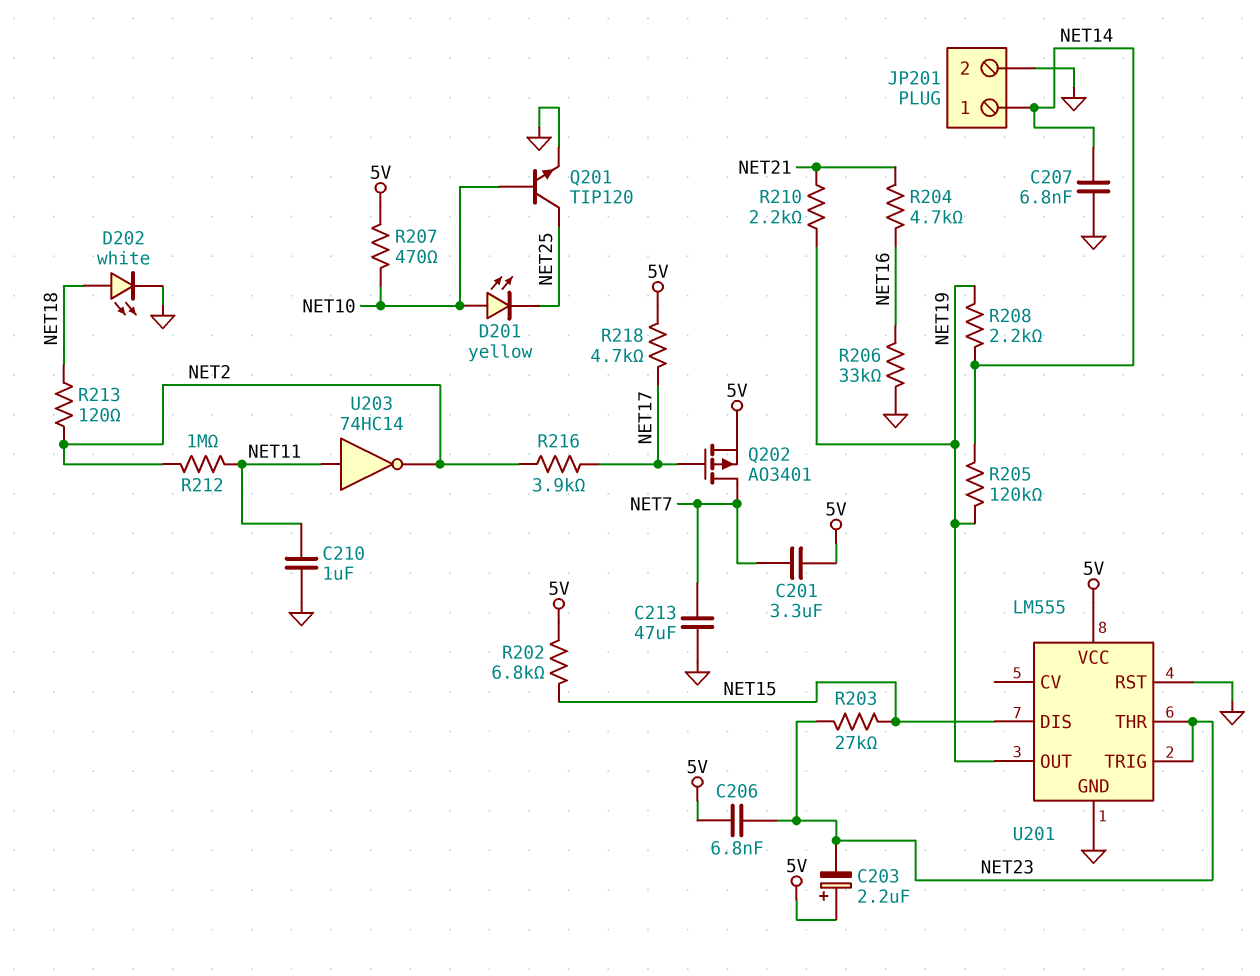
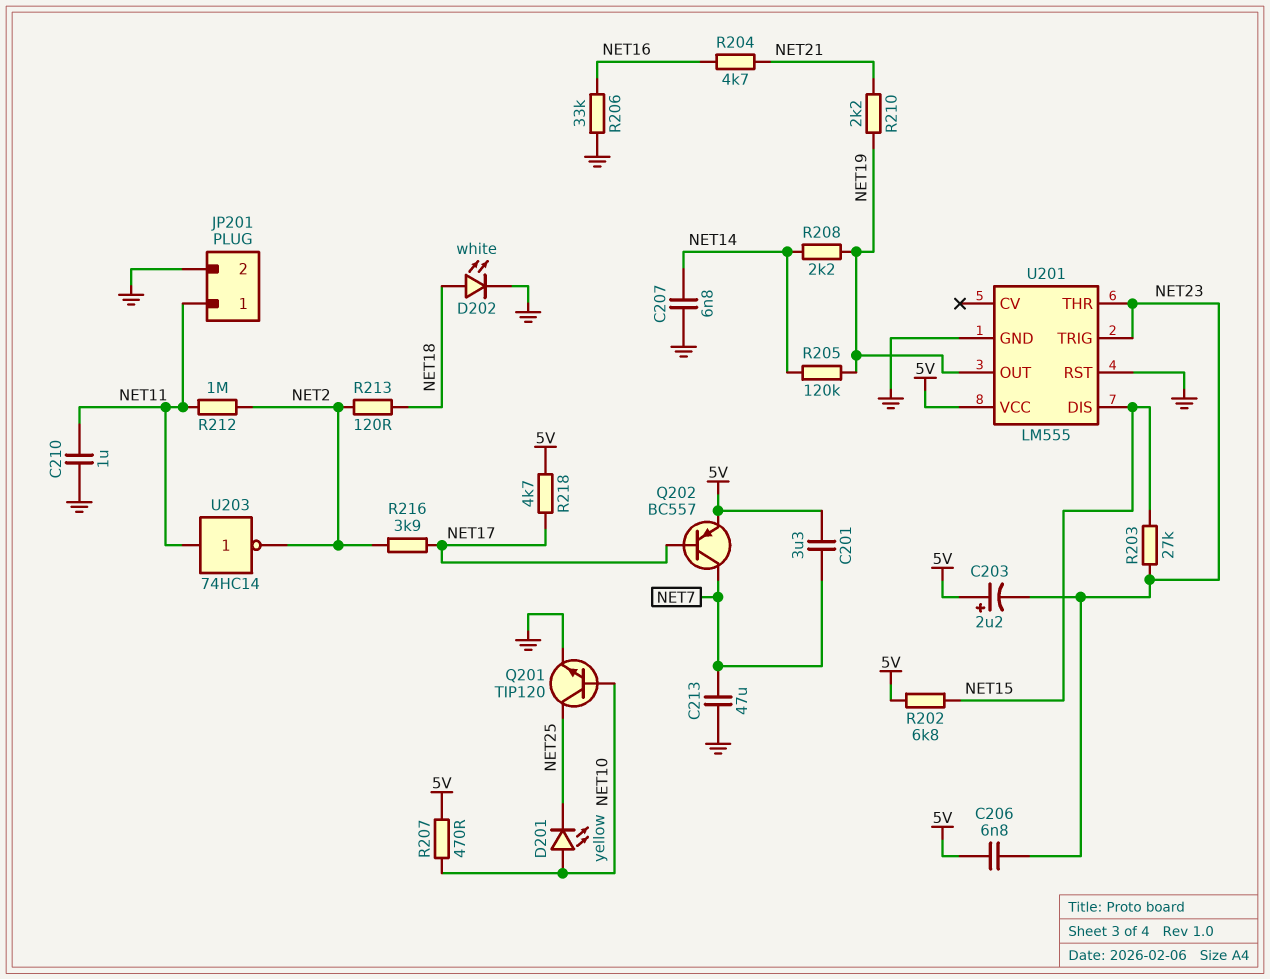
JP201 pin 1: NET14 -> NET11
Q202: PMOS AO3401 (G NET17, D NET7, S 5V) -> PNP BC557 (B NET17, C NET7, E 5V)

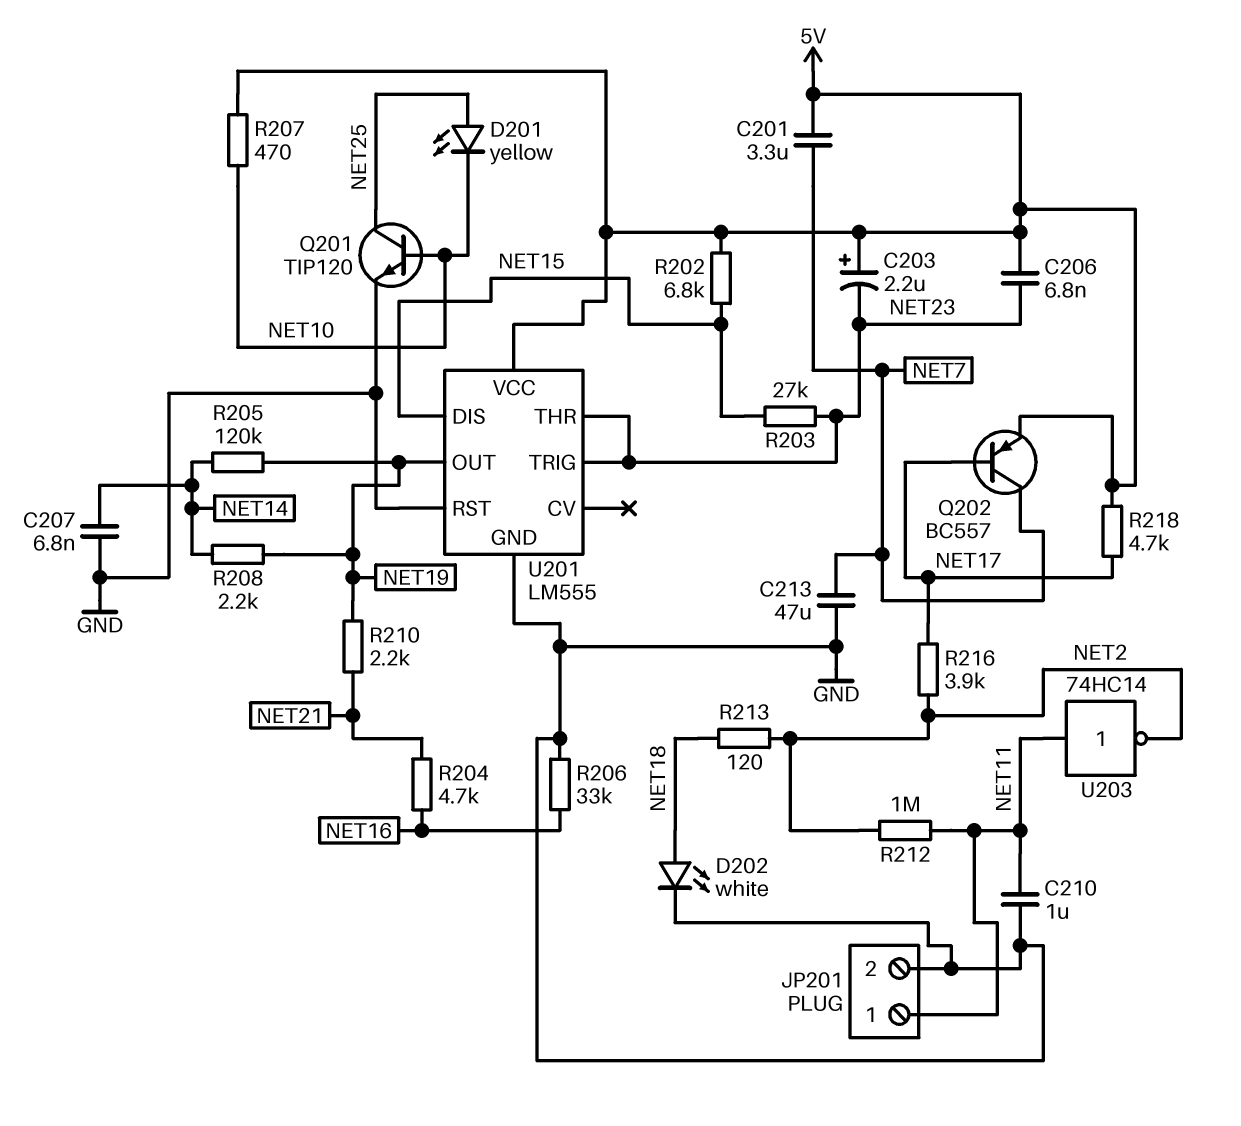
D201: LED yellow (A NET10, K NET25) -> LED yellow (A NET25, K NET10)

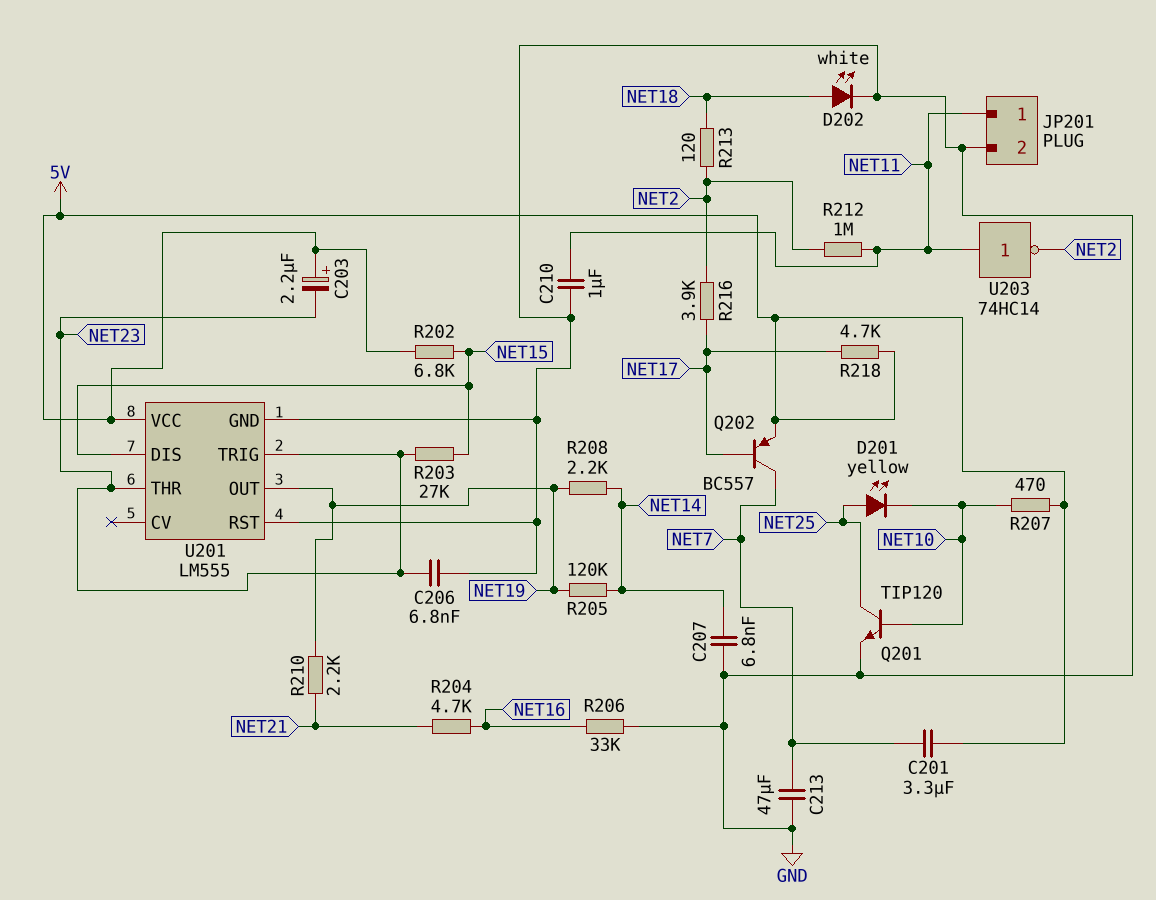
C206: 6.8nF (5V, NET23) -> 6.8nF (GND, NET23)

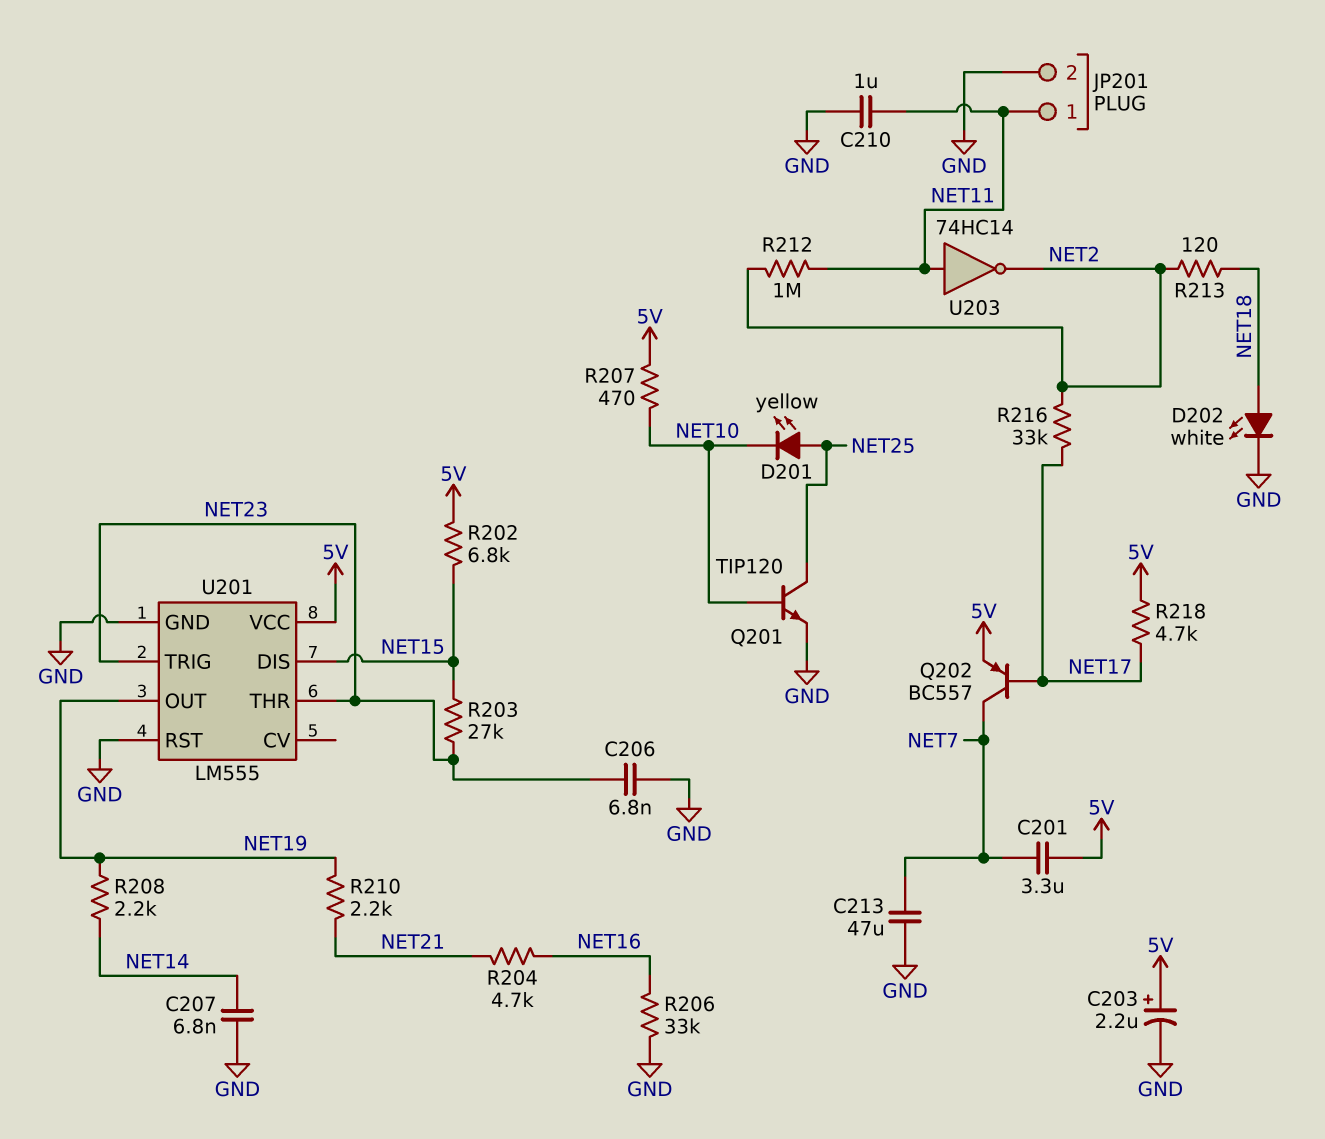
C203: 2.2uF (plus 5V, minus NET23) -> 2.2uF (plus 5V, minus GND)
R205: 120k (NET14, NET19) -> none
R216: 3.9k (NET2, NET17) -> 33k (NET2, NET17)

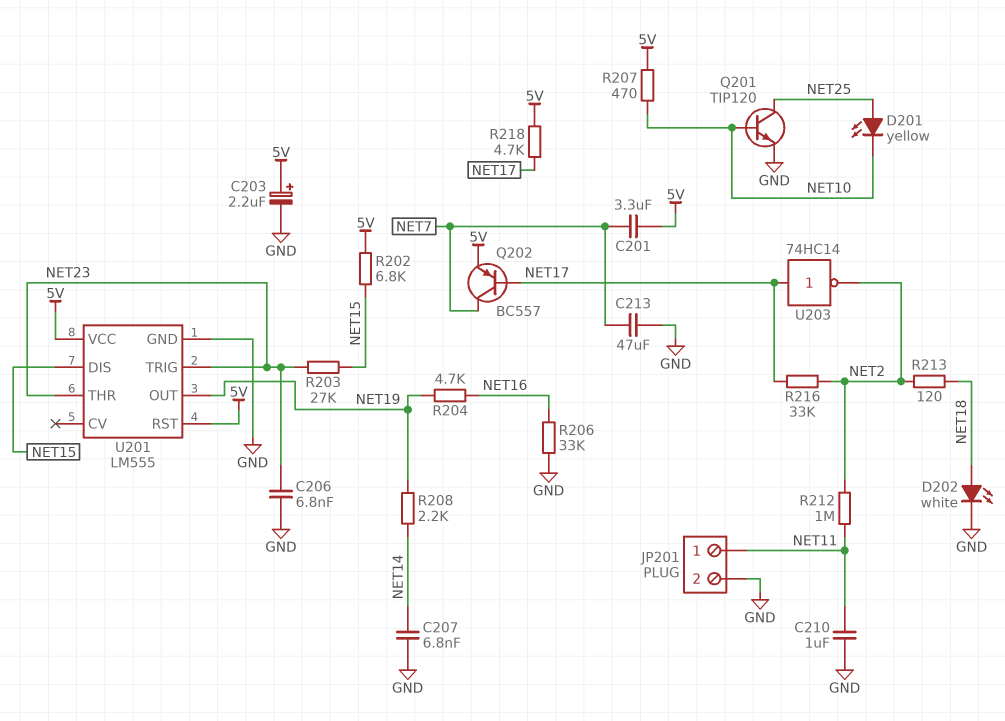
R204: 4.7k (NET16, NET21) -> 4.7k (NET16, NET19)
R210: 2.2k (NET19, NET21) -> none
U201 pin RST: GND -> 5V
U203: NOT 74HC14 (in NET11, out NET2) -> NOT 74HC14 (in NET17, out NET2)

